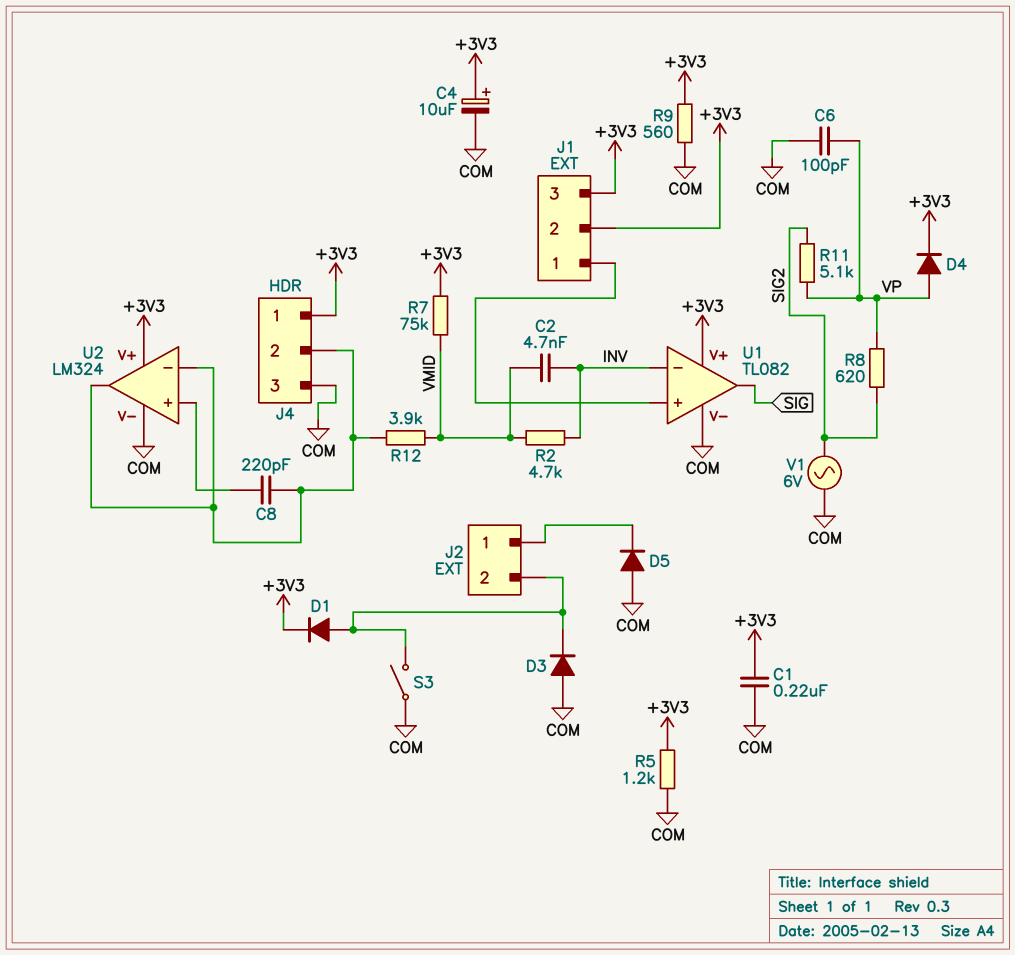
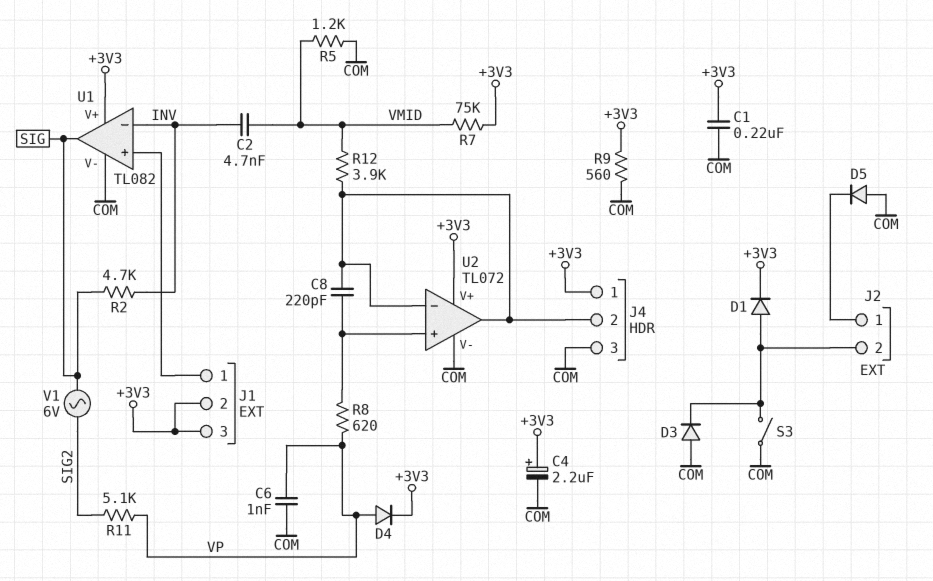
C4: 10uF (plus +3V3, minus COM) -> 2.2uF (plus +3V3, minus COM)
C6: 100pF (COM, VP) -> 1nF (COM, VP)
R2: 4.7k (INV, VMID) -> 4.7k (INV, SIG)
R5: 1.2k (+3V3, COM) -> 1.2k (COM, VMID)
R8: 620 (SIG2, VP) -> 620 (U2/in+, VP)
U2: LM324 -> TL072
V1: AC 6V (COM, SIG2) -> AC 6V (SIG, SIG2)

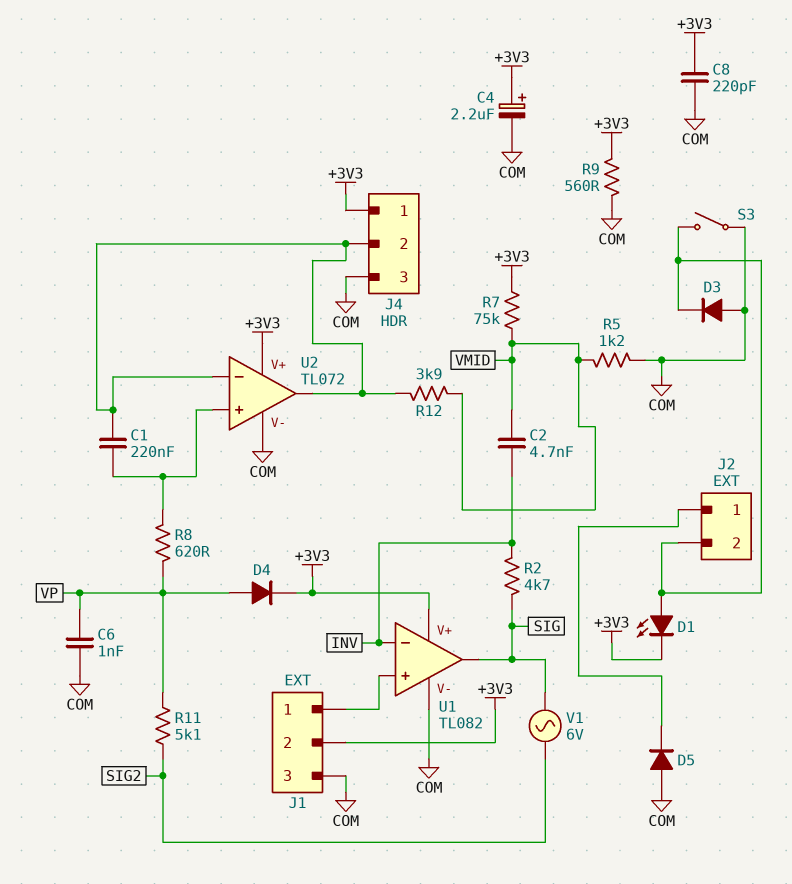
C1: 220nF (+3V3, COM) -> 220nF (J4/2, U2/in+)
C8: 220pF (J4/2, U2/in+) -> 220pF (+3V3, COM)
D1: diode (A J2/2, K +3V3) -> LED (A J2/2, K +3V3)
J1 pin 3: +3V3 -> COM

